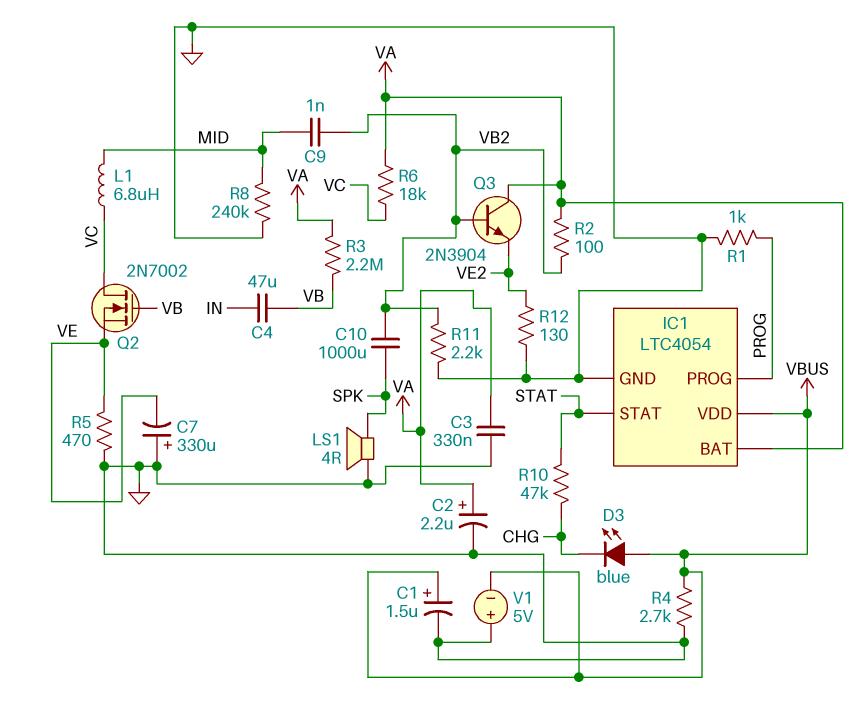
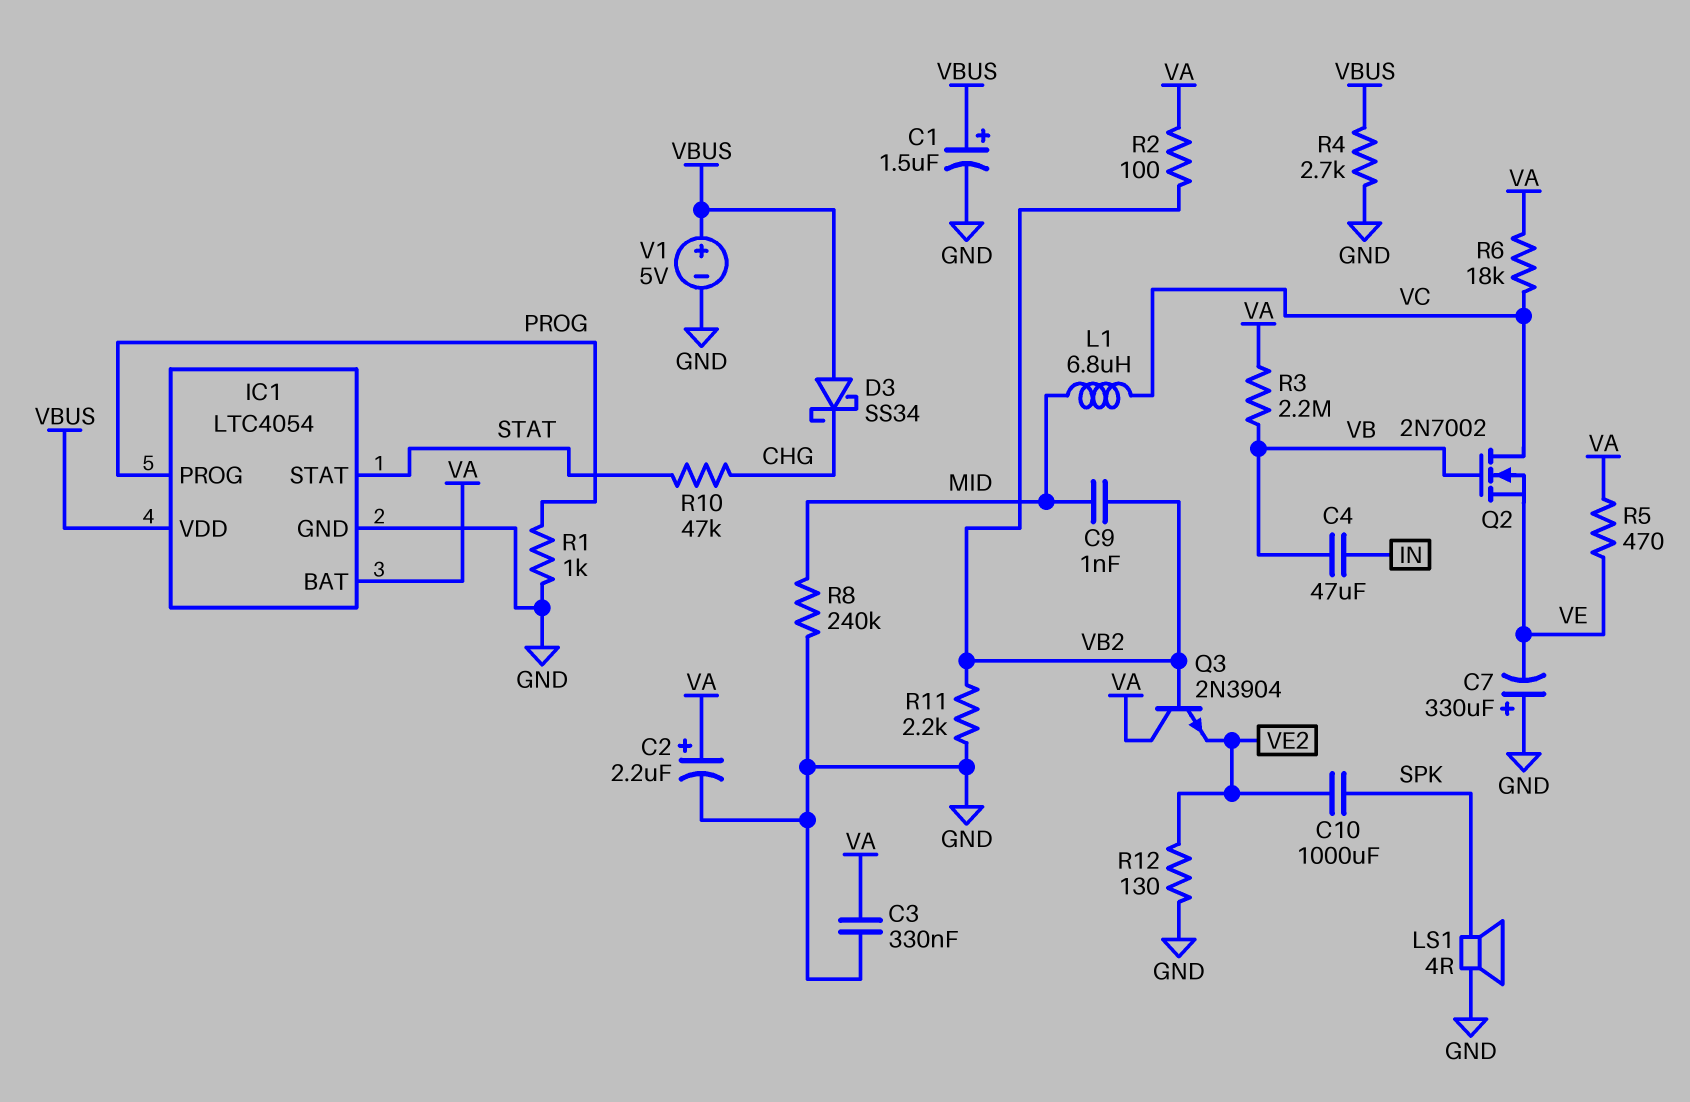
C10: 1000uF (SPK, VB2) -> 1000uF (SPK, VE2)
D3: LED blue (A VBUS, K CHG) -> schottky SS34 (A VBUS, K CHG)
R5: 470 (GND, VE) -> 470 (VA, VE)
V1: 5V (plus GND, minus VBUS) -> 5V (plus VBUS, minus GND)

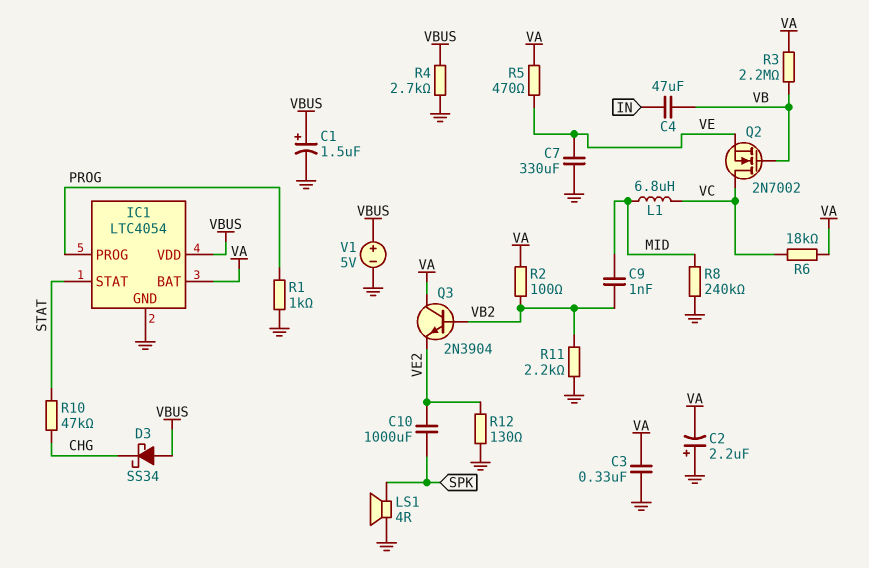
C2: 2.2uF (plus VA, minus GND) -> 2.2uF (plus GND, minus VA)
C7: 330uF (plus GND, minus VE) -> 330uF (GND, VE)

